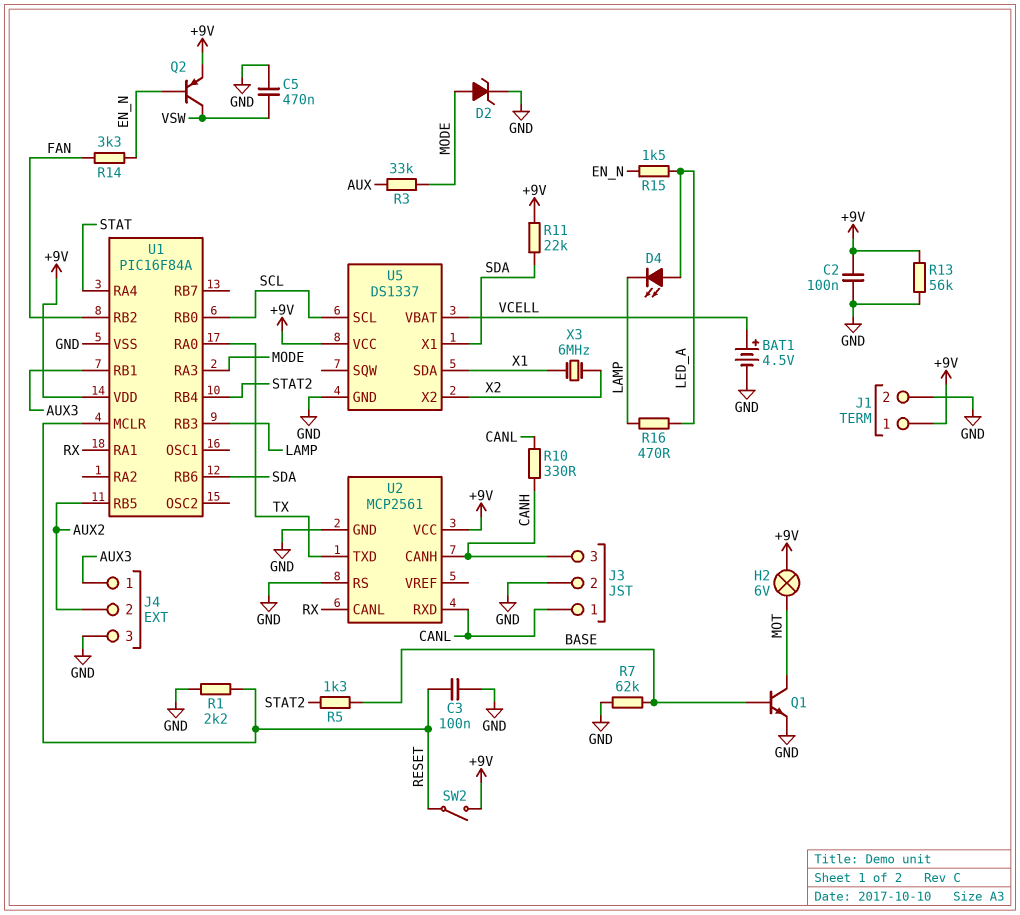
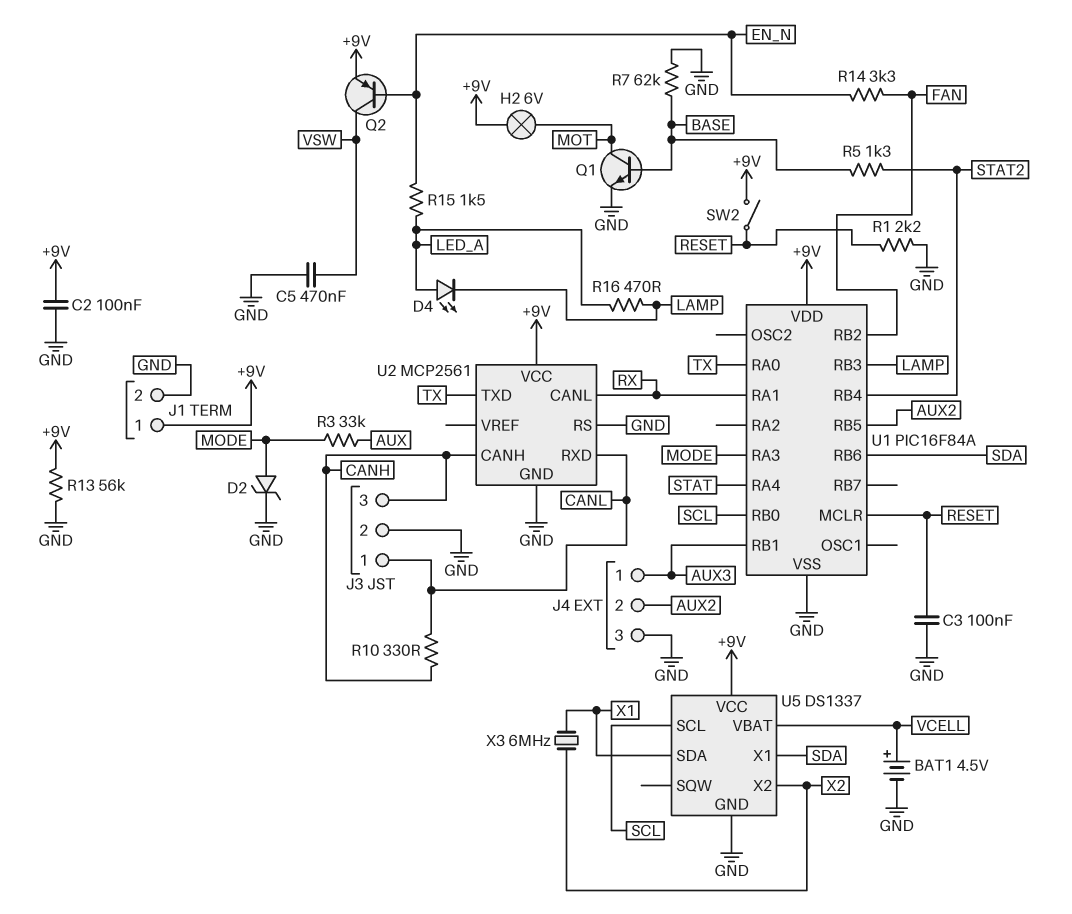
R11: 22k (+9V, SDA) -> none

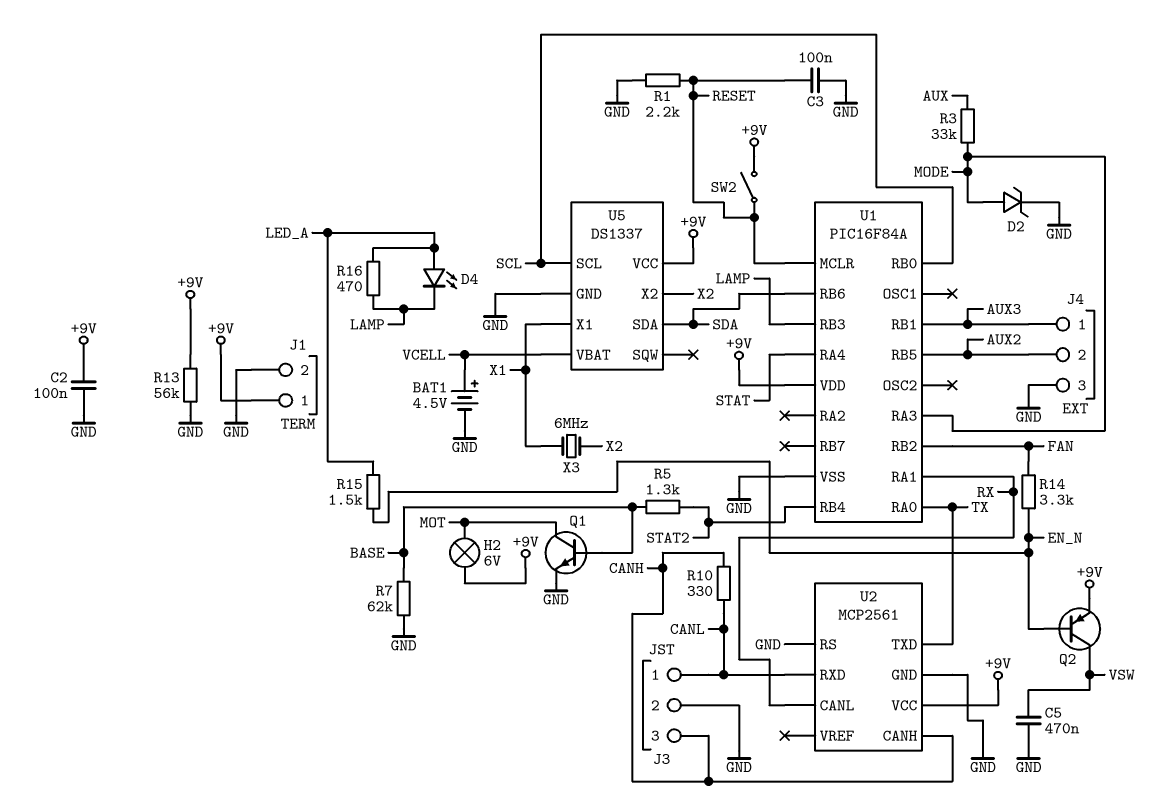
U5 pin SDA: X1 -> SDA
U5 pin X1: SDA -> X1

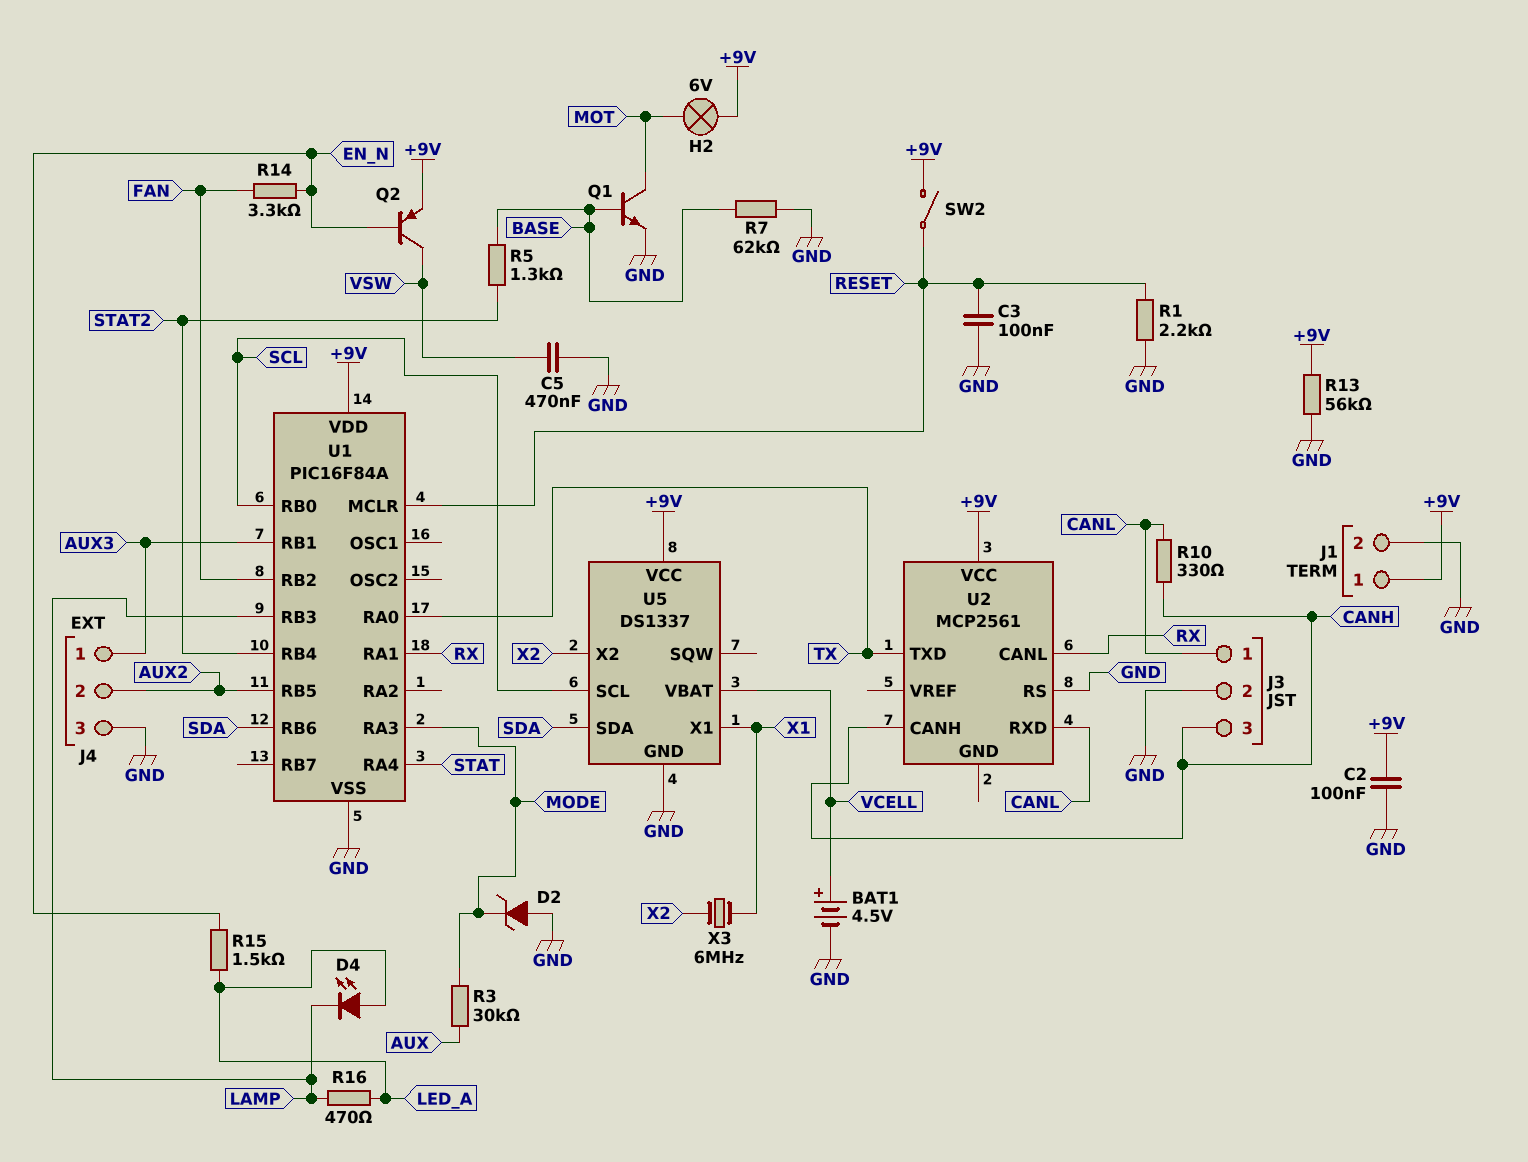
D2: zener (A MODE, K GND) -> zener (A GND, K MODE)
R3: 33k (AUX, MODE) -> 30k (AUX, MODE)
U2 pin GND: GND -> none

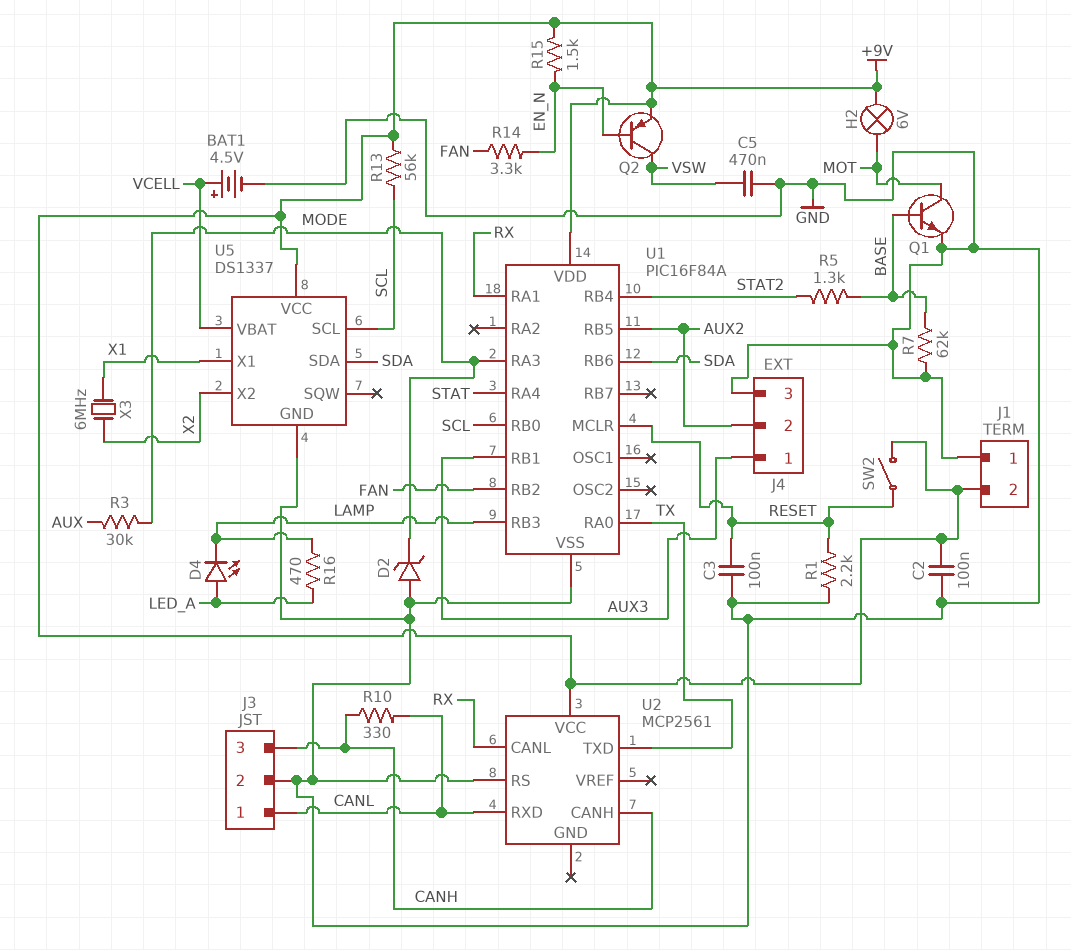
J1 pin 1: +9V -> GND
J1 pin 2: GND -> +9V
R13: 56k (+9V, GND) -> 56k (+9V, SCL)
R15: 1.5k (EN_N, LED_A) -> 1.5k (+9V, EN_N)

